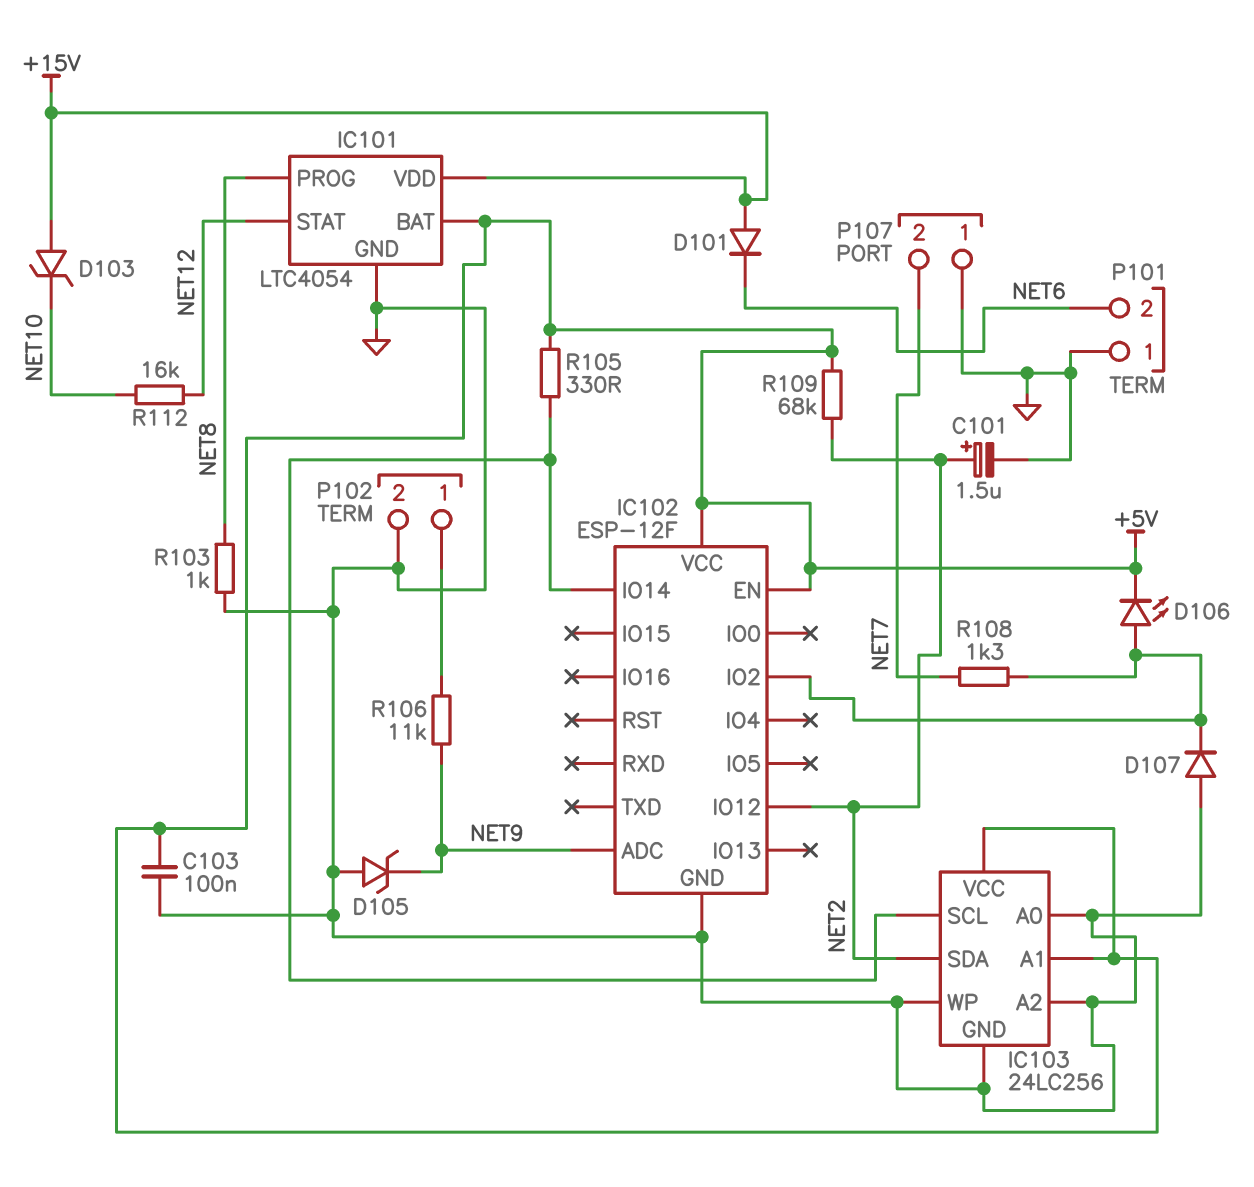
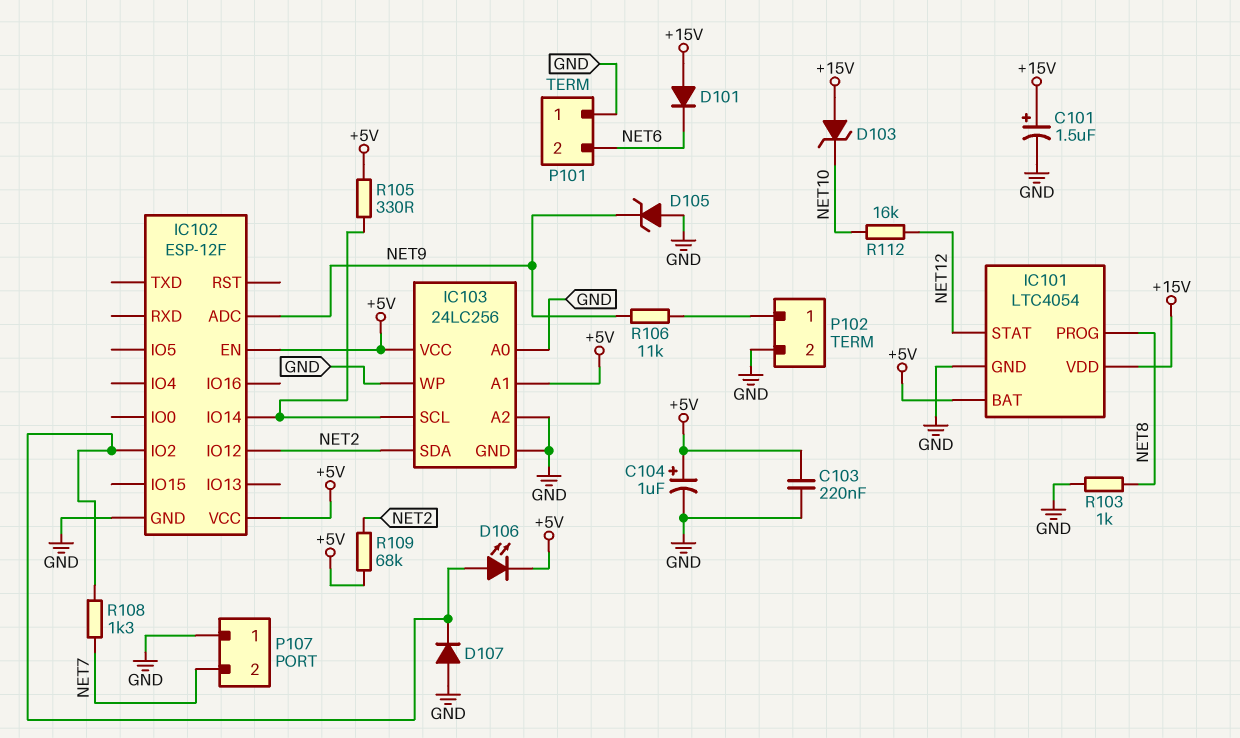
C101: 1.5uF (plus NET2, minus GND) -> 1.5uF (plus +15V, minus GND)
C103: 100nF (+5V, GND) -> 220nF (+5V, GND)
C104: none -> 1uF (plus +5V, minus GND)

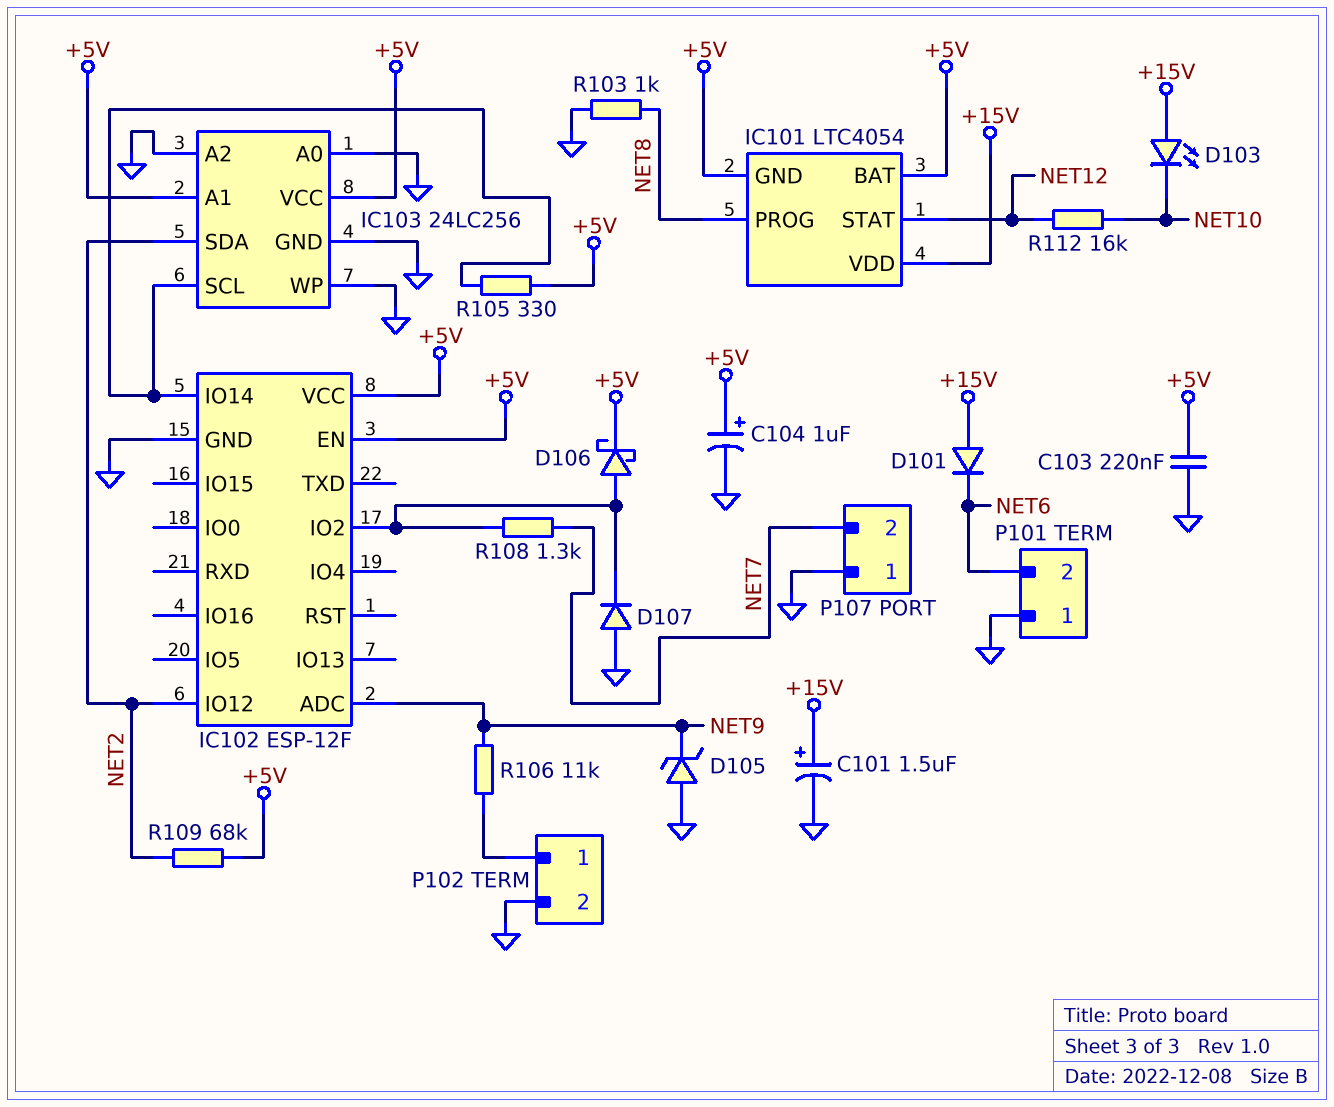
D103: zener (A +15V, K NET10) -> LED (A +15V, K NET10)
D106: LED (A IC102/IO2, K +5V) -> schottky (A IC102/IO2, K +5V)
IC101 pin GND: GND -> +5V

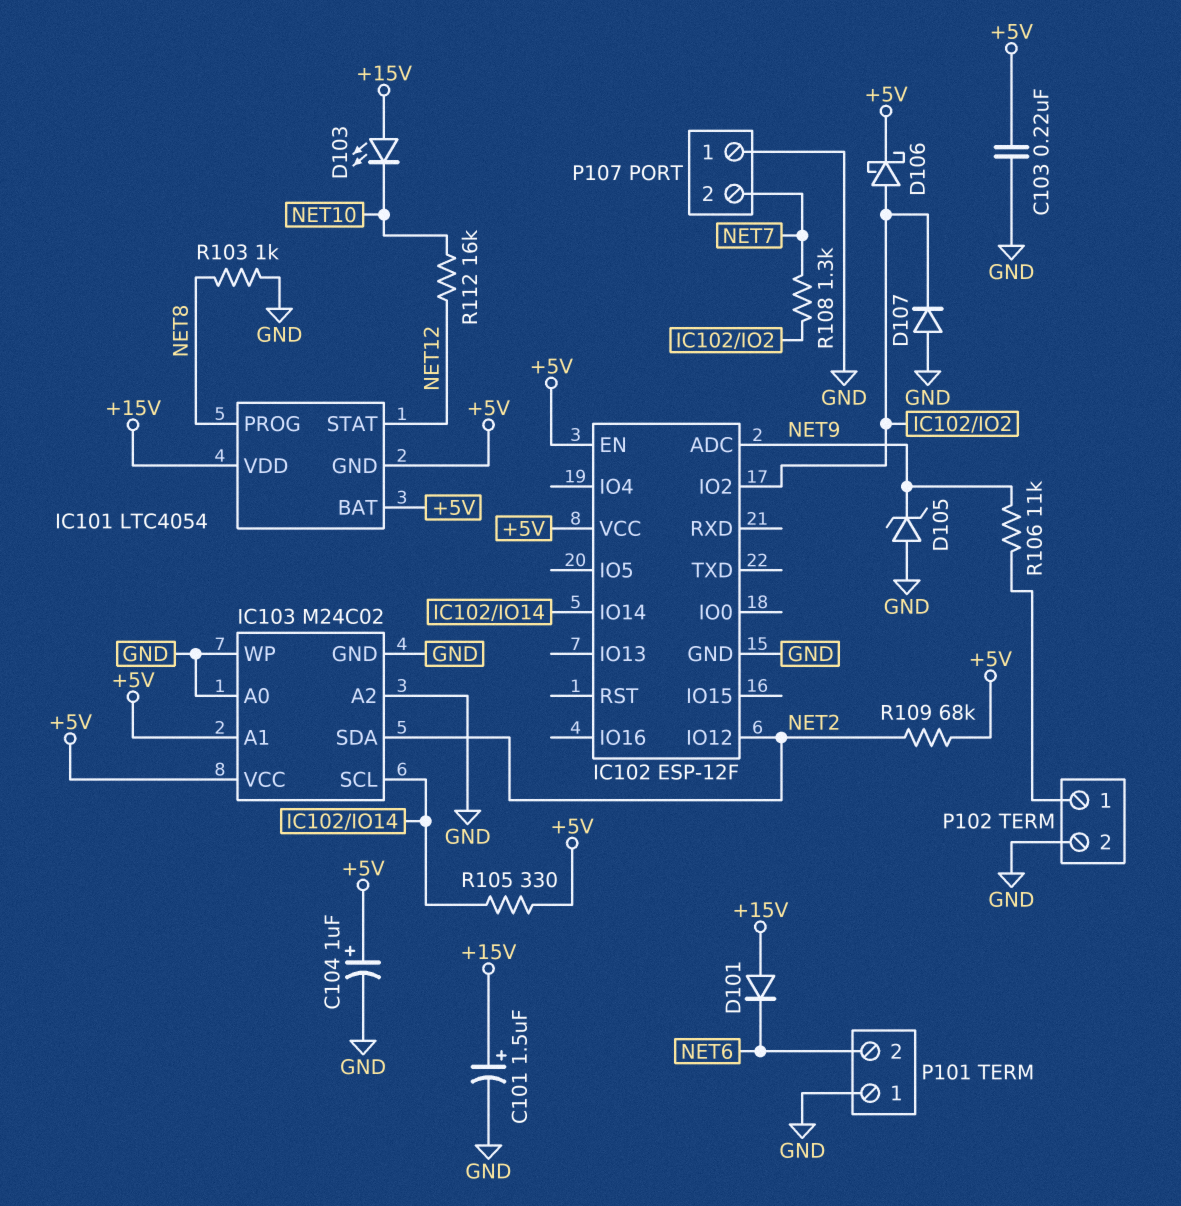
IC103: 24LC256 -> M24C02

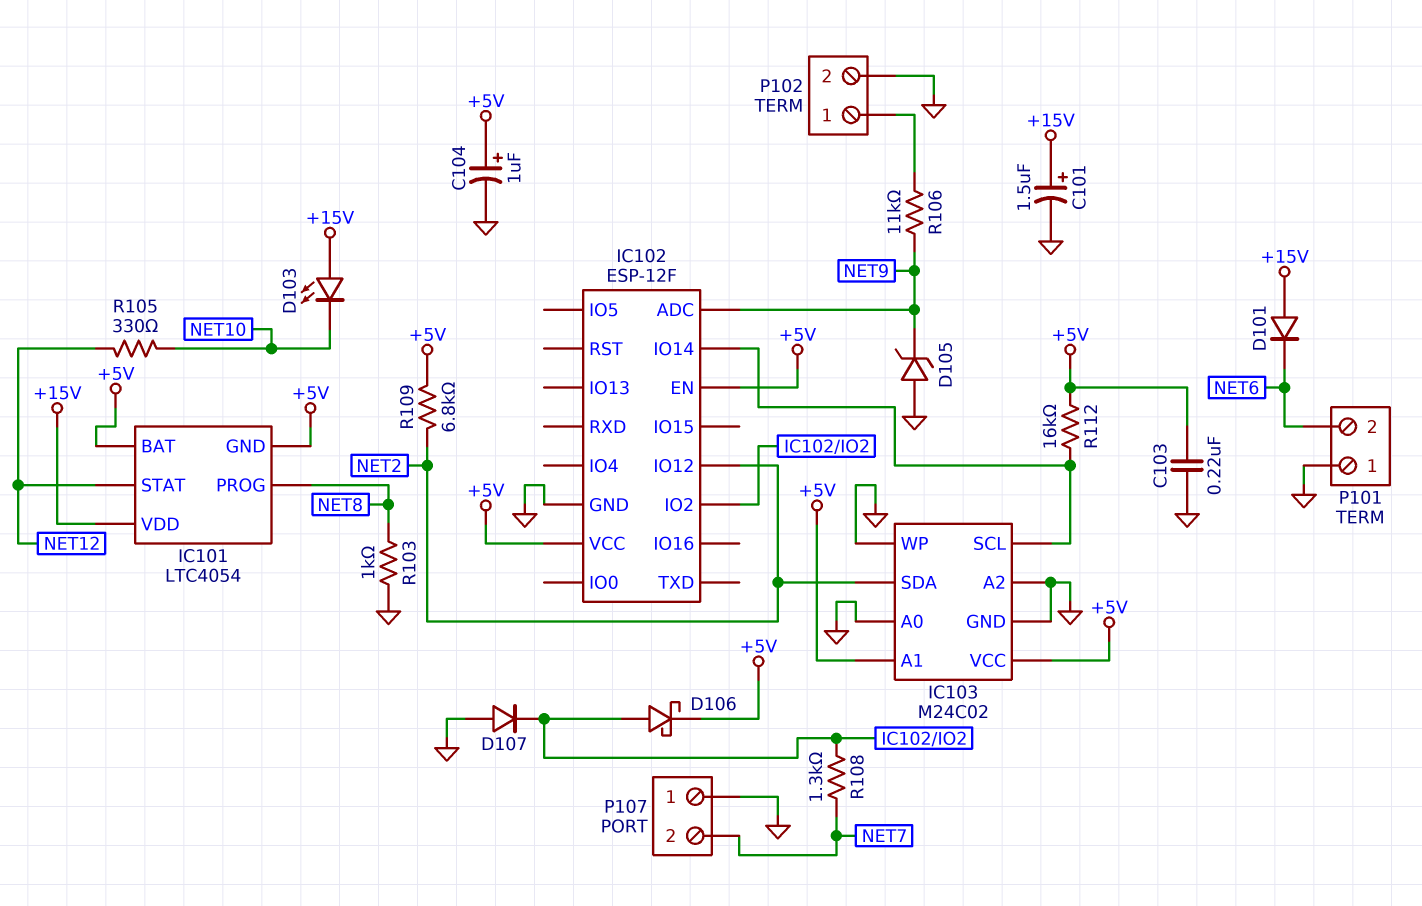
R105: 330 (+5V, IC102/IO14) -> 330 (NET10, NET12)
R109: 68k (+5V, NET2) -> 6.8k (+5V, NET2)
R112: 16k (NET10, NET12) -> 16k (+5V, IC102/IO14)

